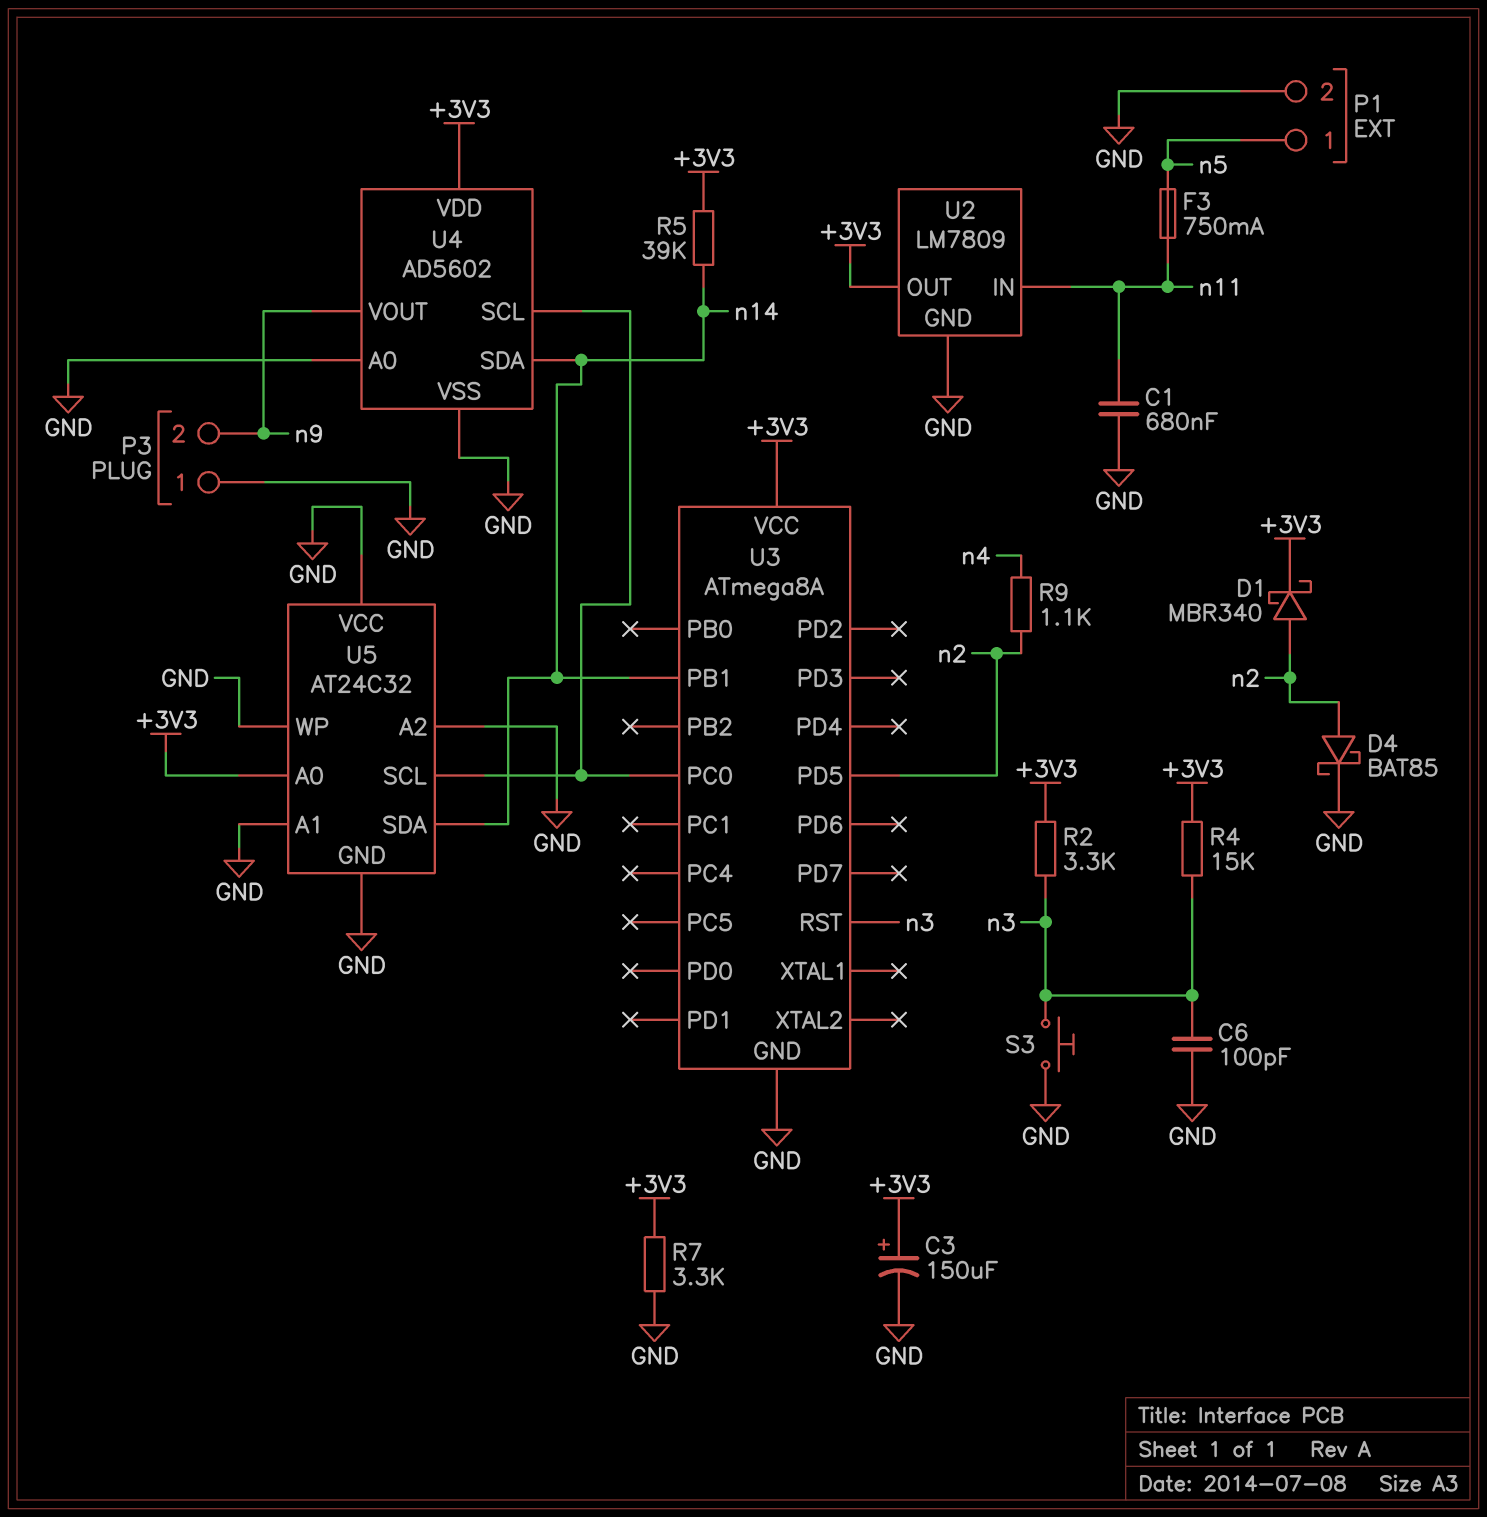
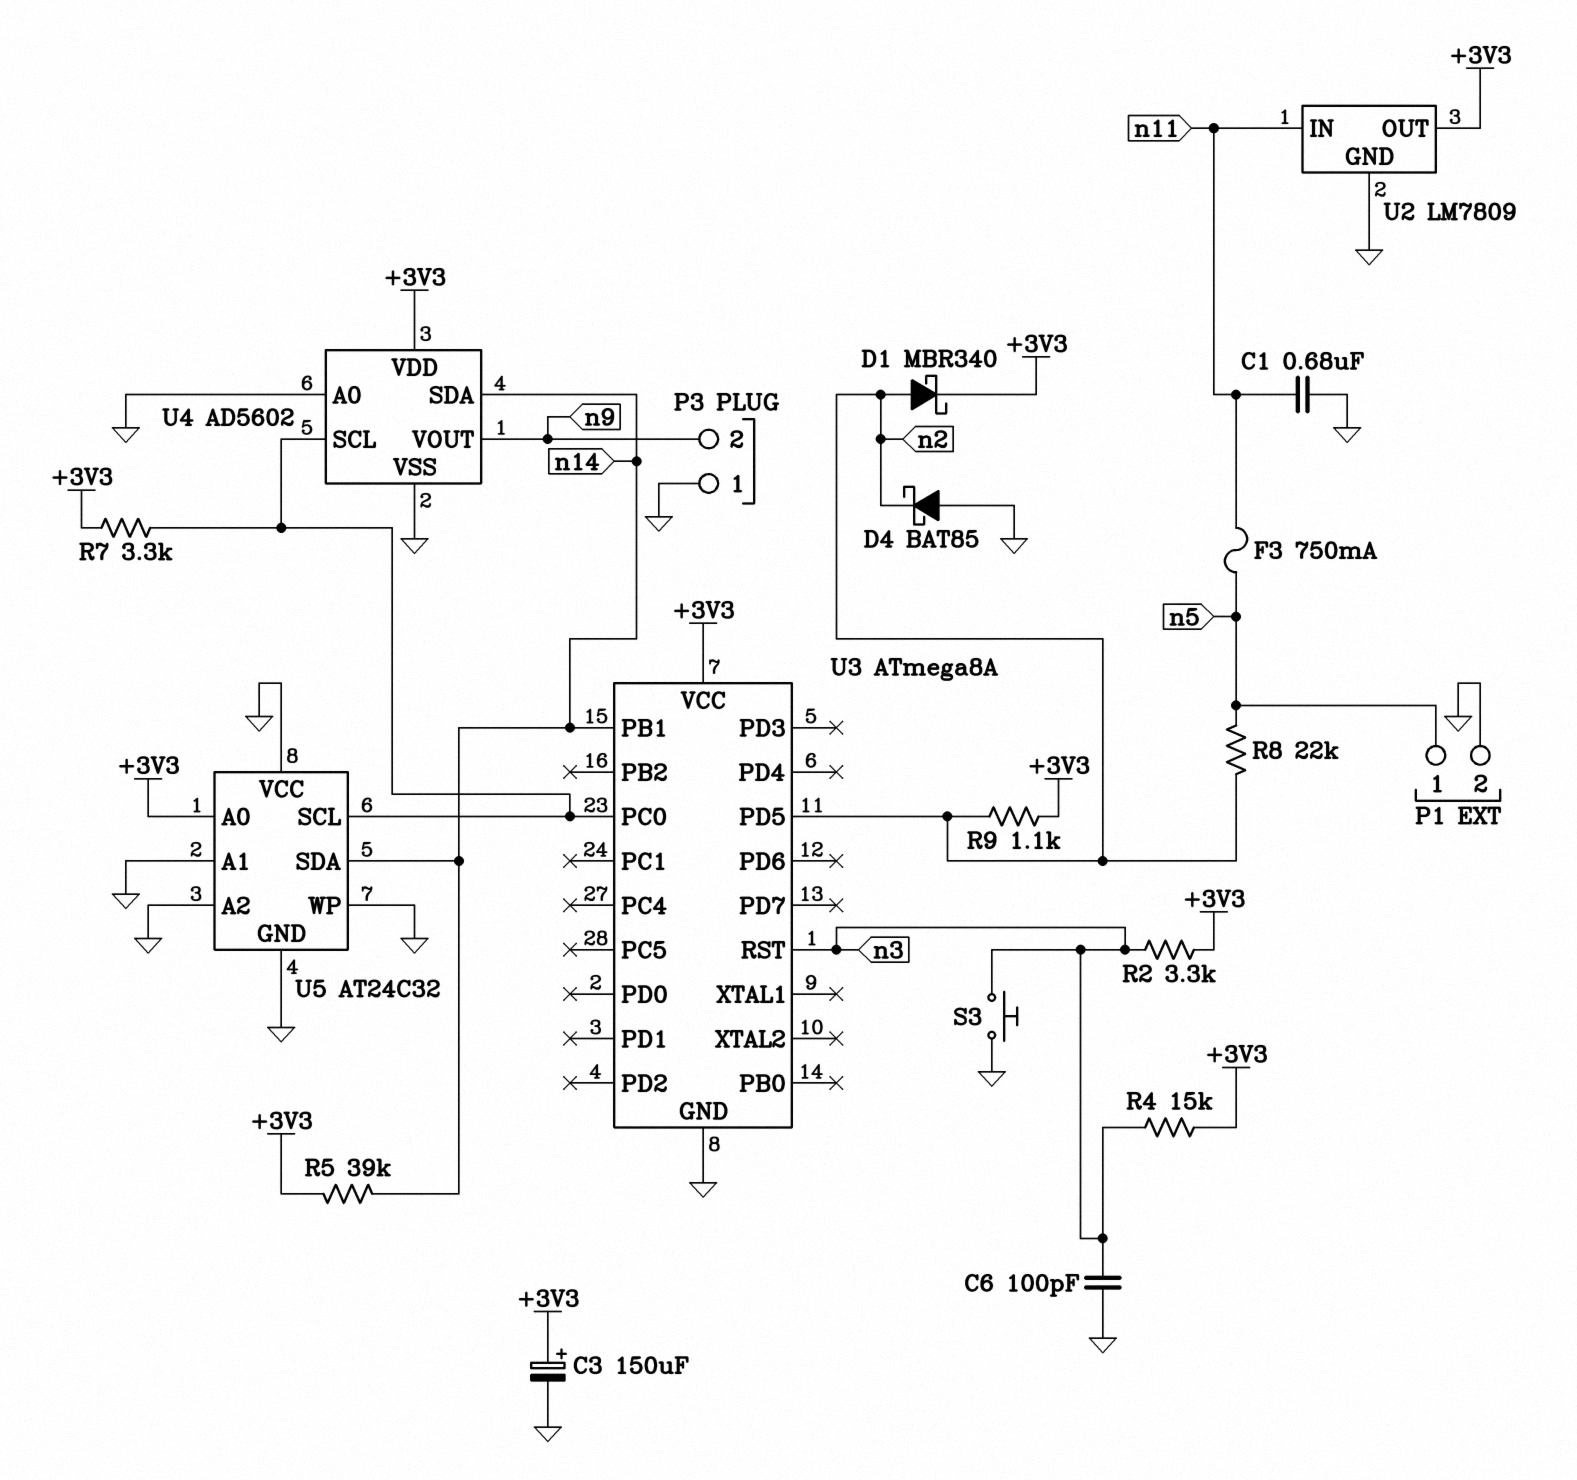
D4: schottky BAT85 (A n2, K GND) -> schottky BAT85 (A GND, K n2)
R7: 3.3k (+3V3, GND) -> 3.3k (+3V3, U3/PC0)
R8: none -> 22k (n2, n5)
R9: 1.1k (n2, n4) -> 1.1k (+3V3, n2)

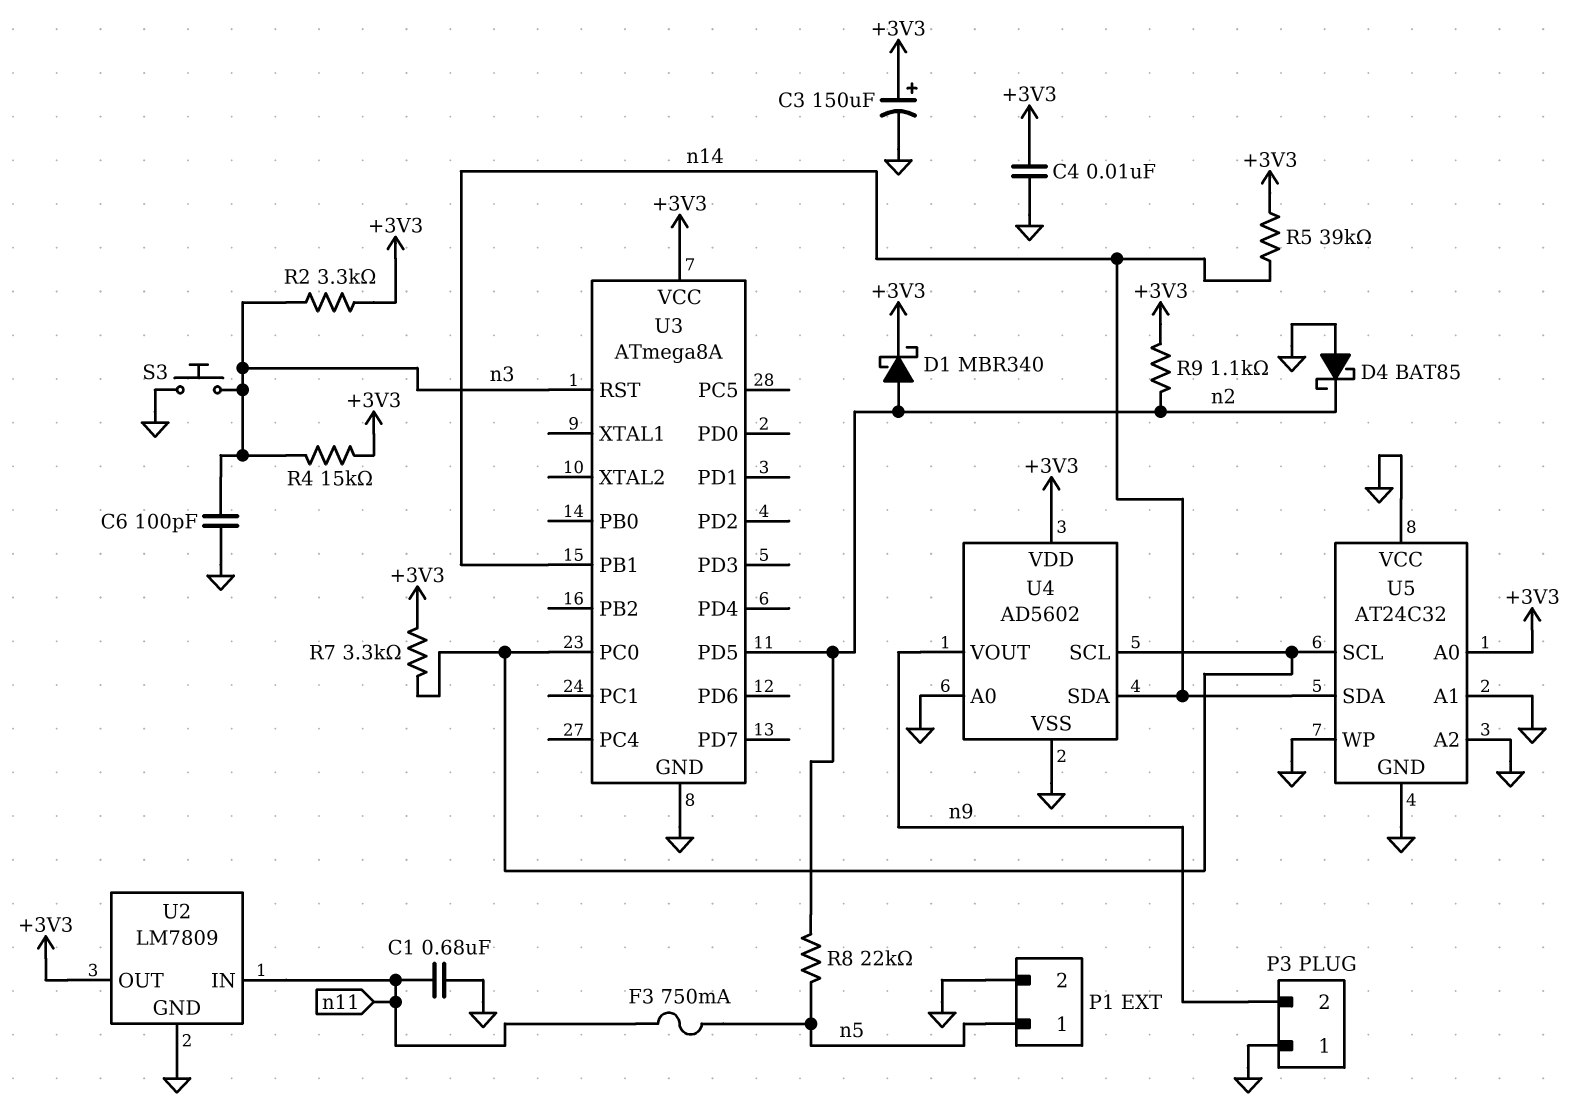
C4: none -> 10nF (+3V3, GND)

